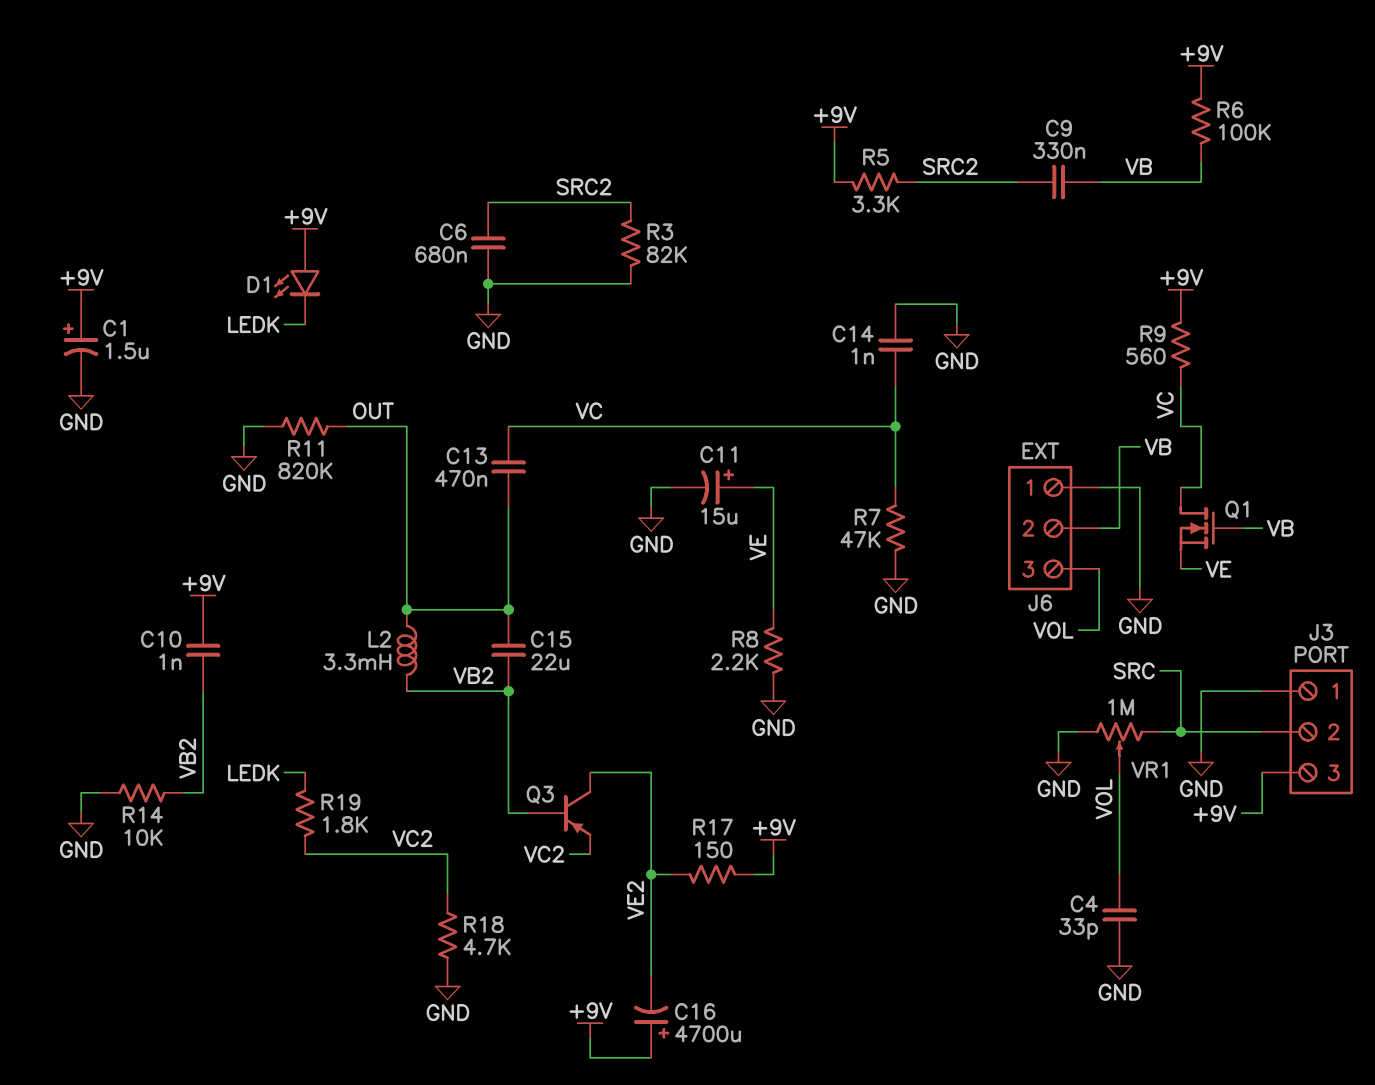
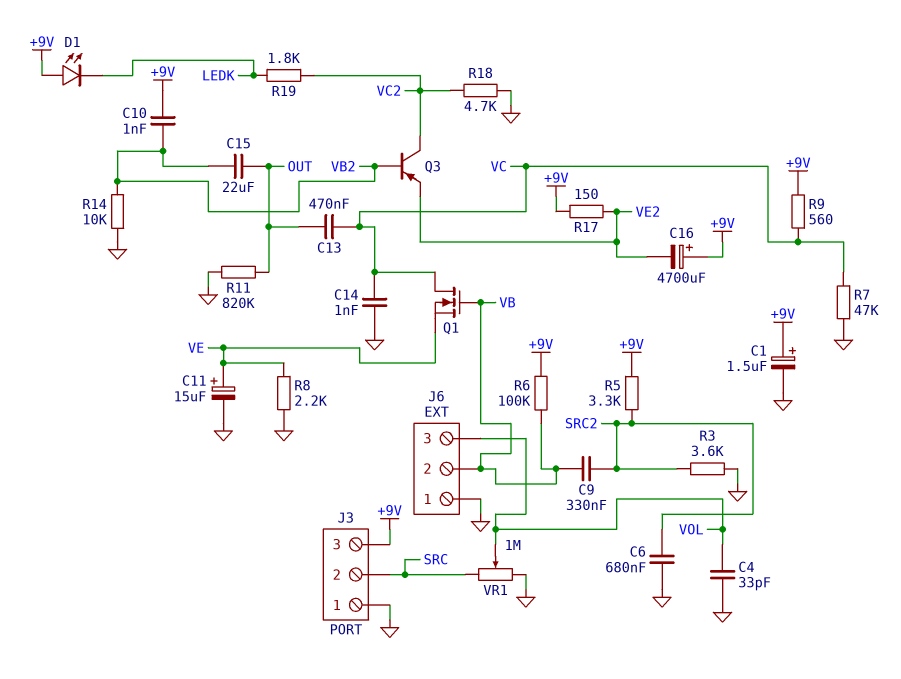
L2: 3.3mH (OUT, VB2) -> none
Q3: PNP (B VB2, C VE2, E VC2) -> PNP (B VB2, C VC2, E VE2)
R3: 82k (GND, SRC2) -> 3.6k (GND, SRC2)

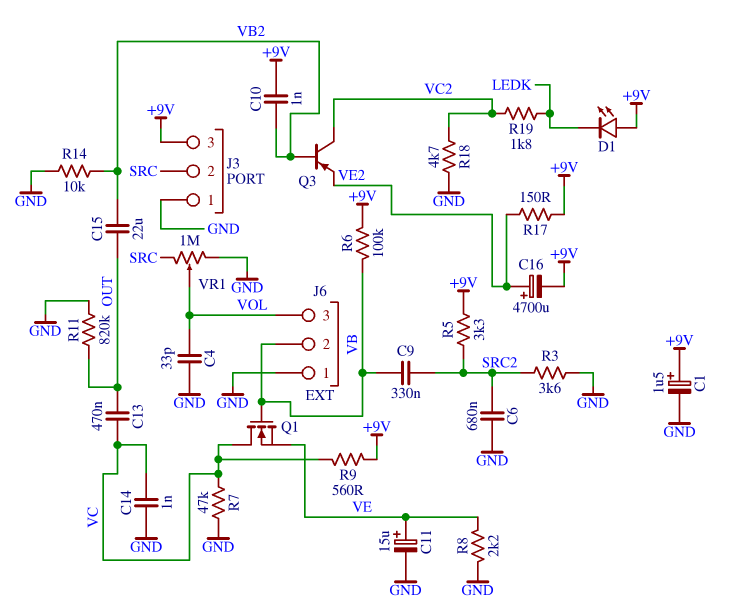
C16: 4700uF (plus +9V, minus VE2) -> 4700uF (plus VE2, minus +9V)

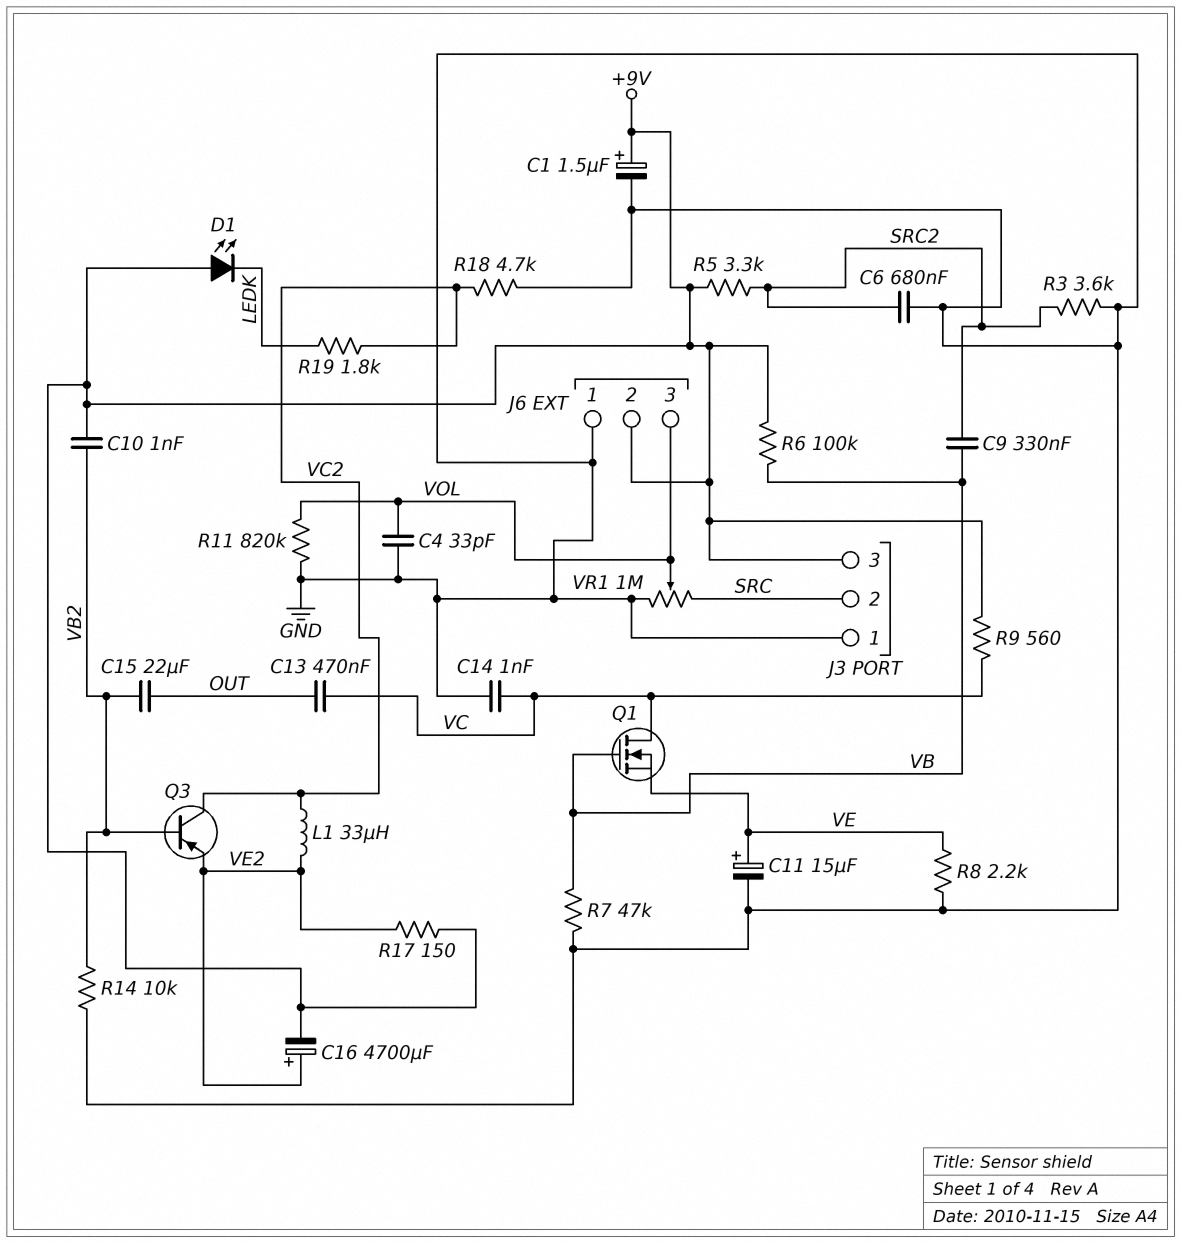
J6 pin 2: VB -> +9V
L1: none -> 33uH (VC2, VE2)
R7: 47k (GND, VC) -> 47k (GND, VB)
R11: 820k (GND, OUT) -> 820k (GND, VOL)

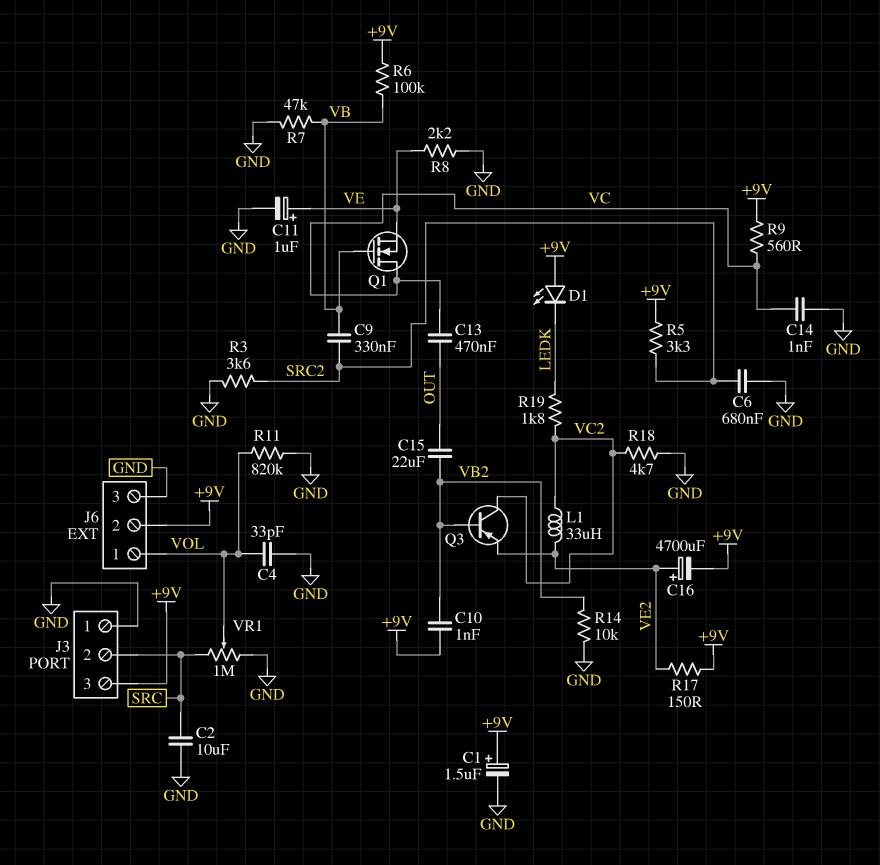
C2: none -> 10uF (GND, SRC)
C11: 15uF (plus VE, minus GND) -> 1uF (plus VE, minus GND)
J6 pin 1: GND -> VOL
J6 pin 3: VOL -> GND

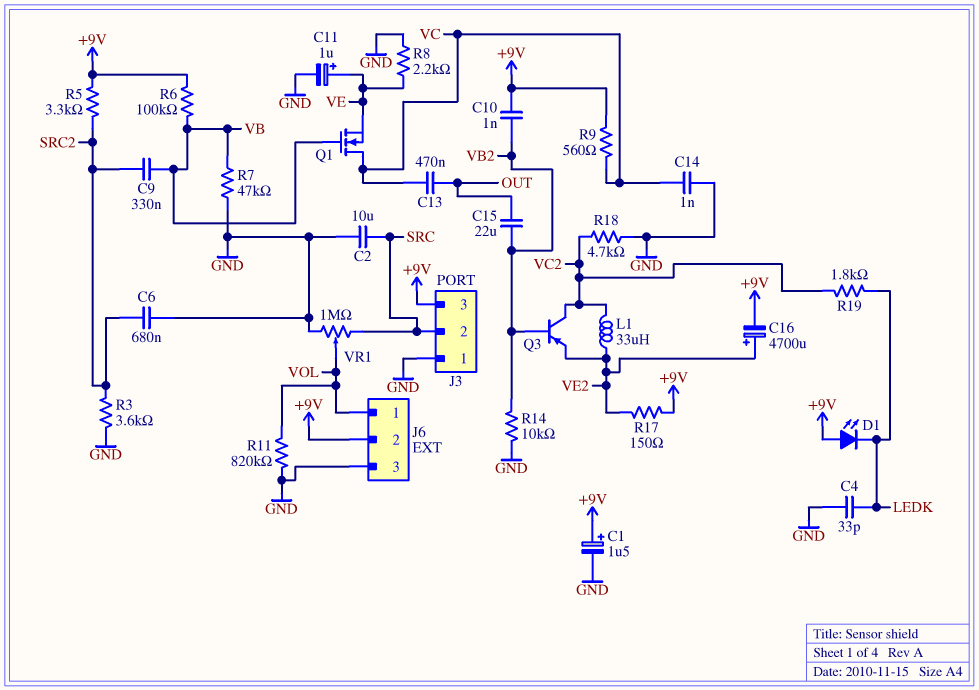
C4: 33pF (GND, VOL) -> 33pF (GND, LEDK)

